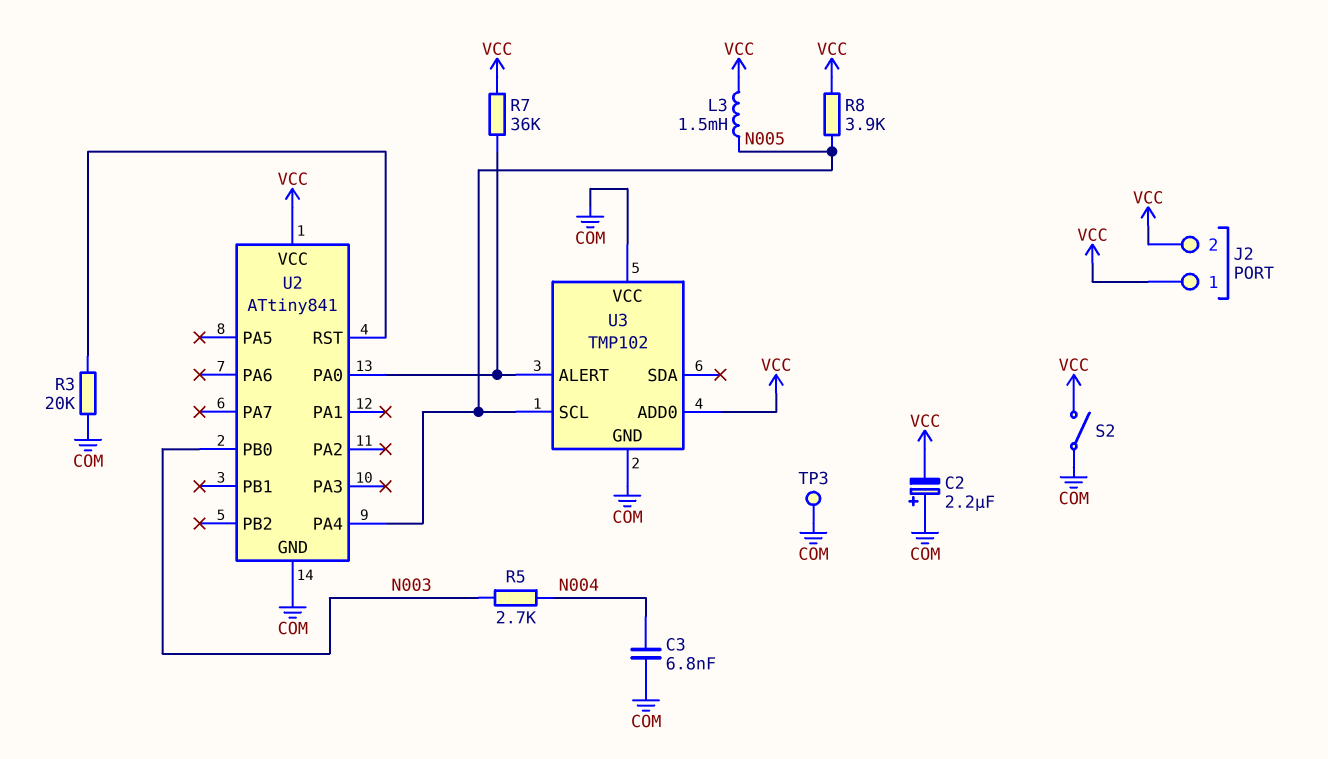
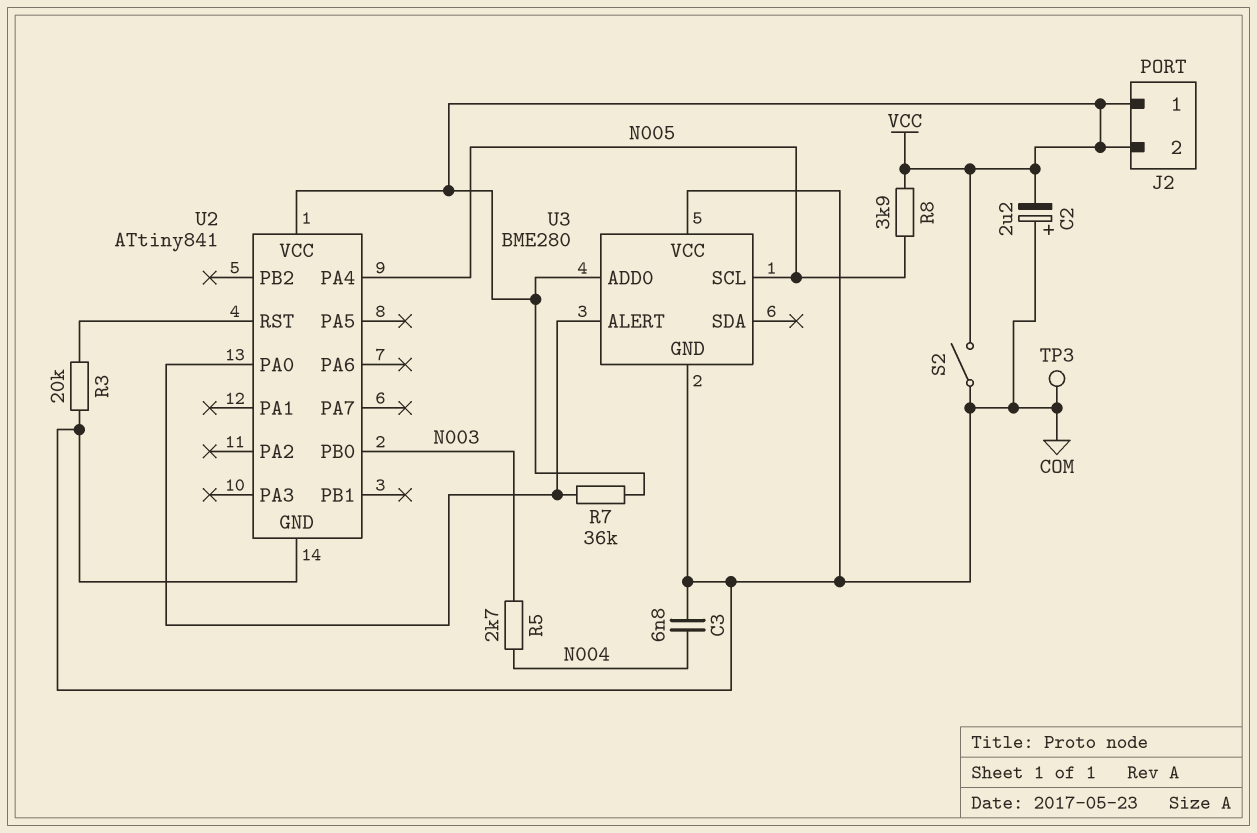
L3: 1.5mH (N005, VCC) -> none
U3: TMP102 -> BME280

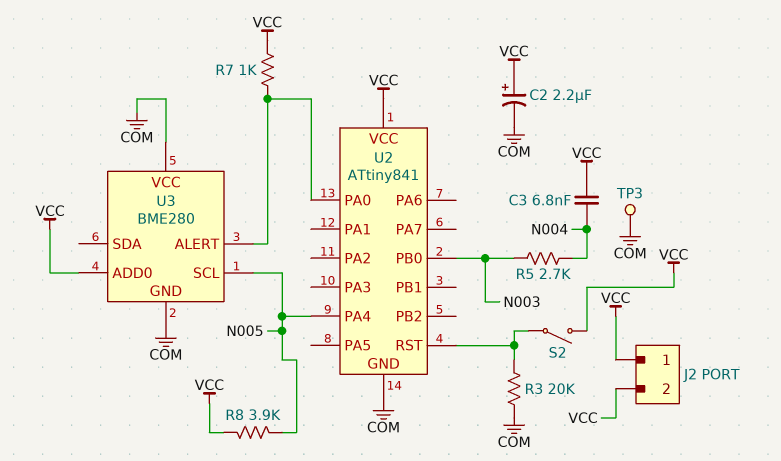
C2: 2.2uF (plus COM, minus VCC) -> 2.2uF (plus VCC, minus COM)
C3: 6.8nF (COM, N004) -> 6.8nF (N004, VCC)
R7: 36k (U2/PA0, VCC) -> 1k (U2/PA0, VCC)
S2: switch (COM, VCC) -> switch (U2/RST, VCC)

